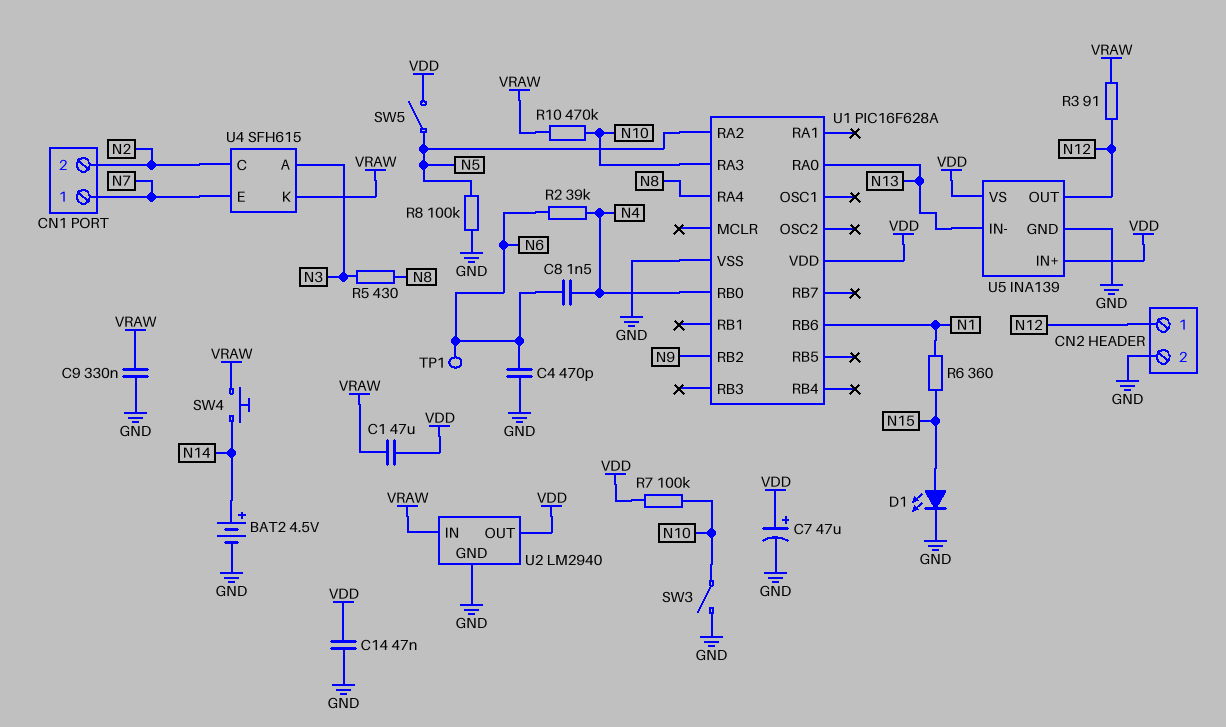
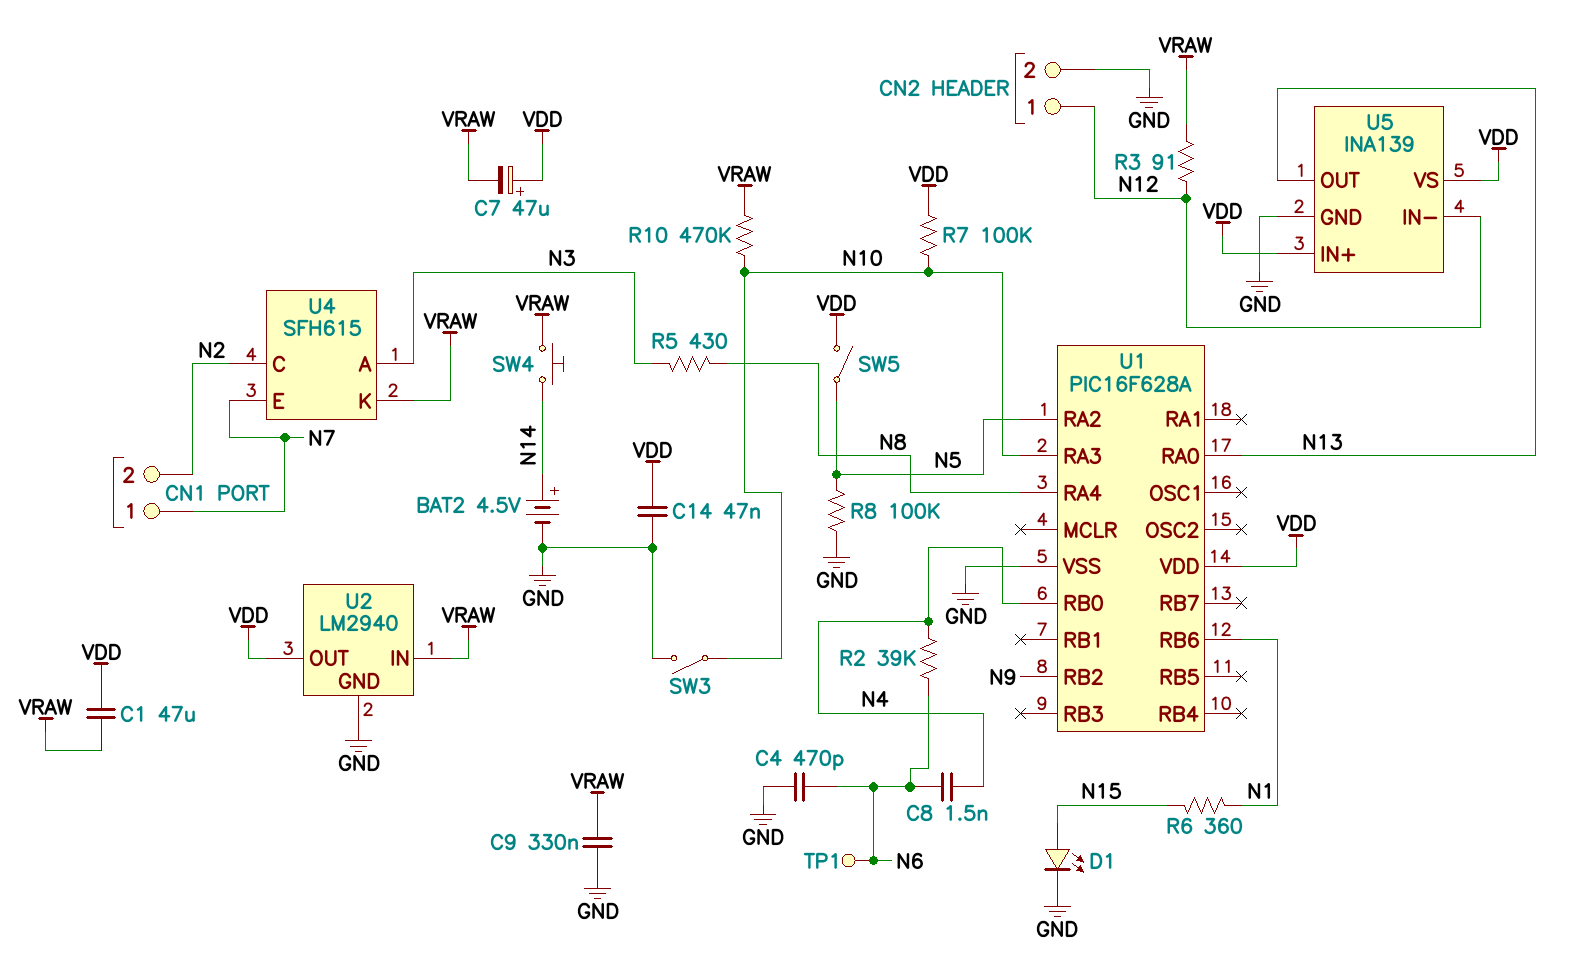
C7: 47uF (plus VDD, minus GND) -> 47uF (plus VDD, minus VRAW)
U5 pin IN-: N13 -> N12
U5 pin OUT: N12 -> N13

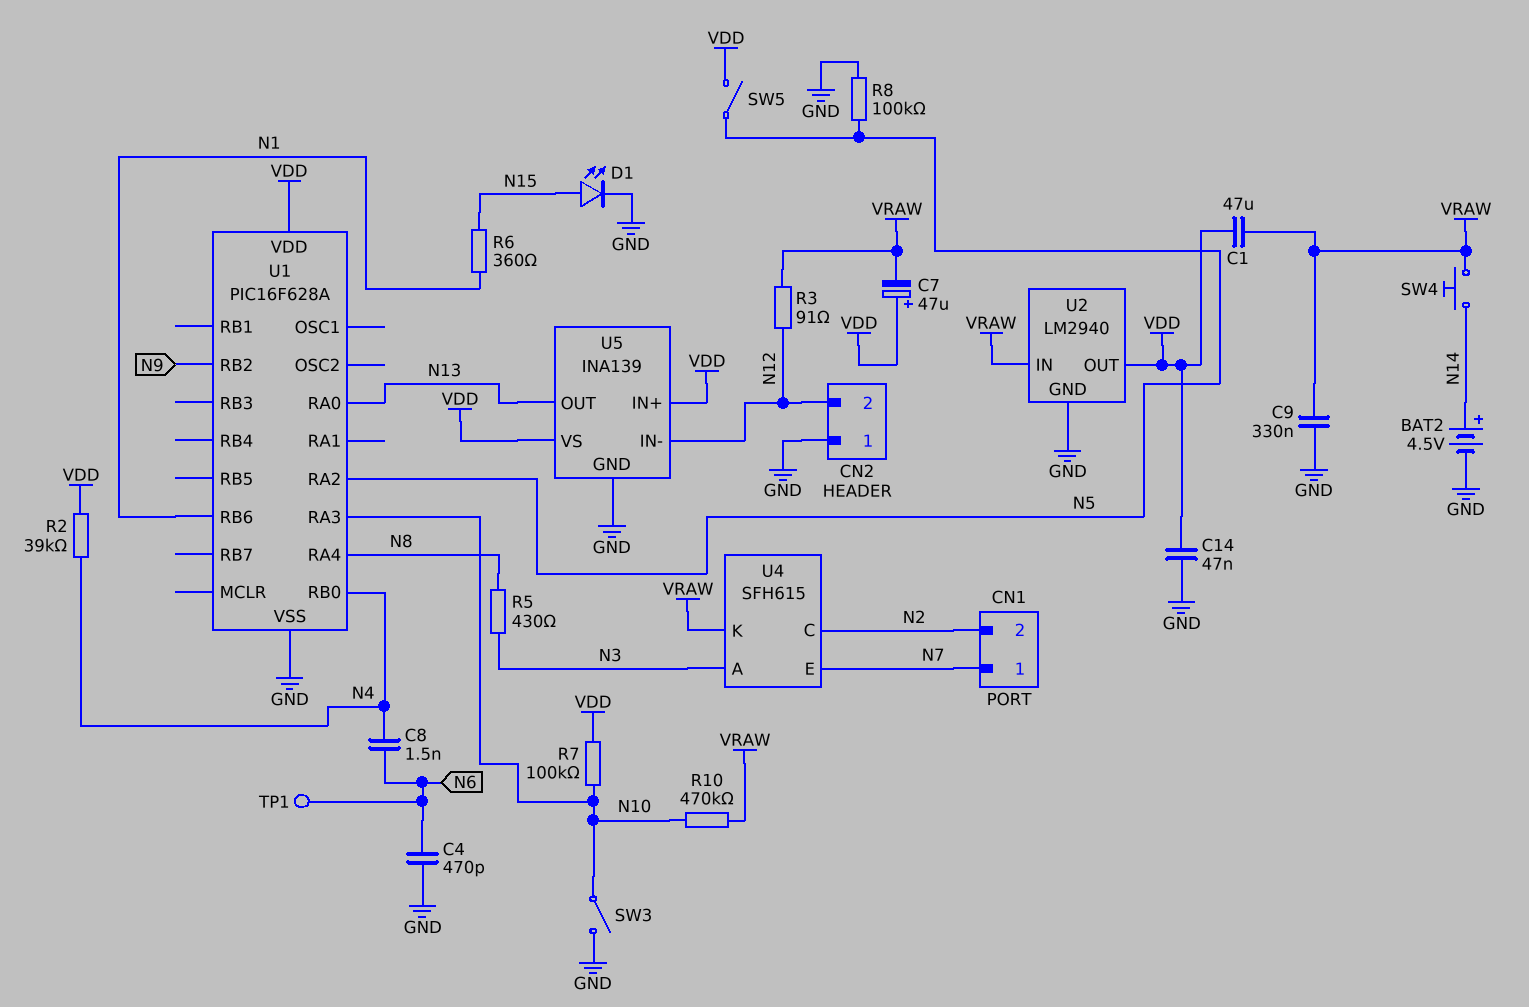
CN2 pin 1: N12 -> GND
CN2 pin 2: GND -> N12
R2: 39k (N4, N6) -> 39k (N4, VDD)

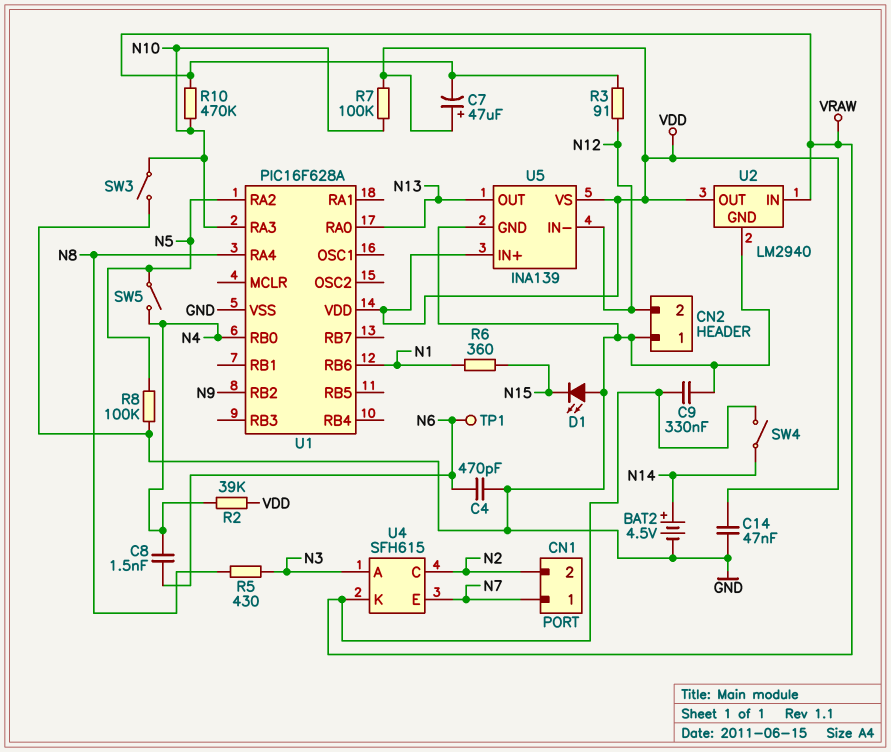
C1: 47uF (VDD, VRAW) -> none
D1: LED (A N15, K GND) -> LED (A GND, K N15)
SW4: button (N14, VRAW) -> switch (N14, VRAW)
SW5: switch (N5, VDD) -> switch (N4, N5)

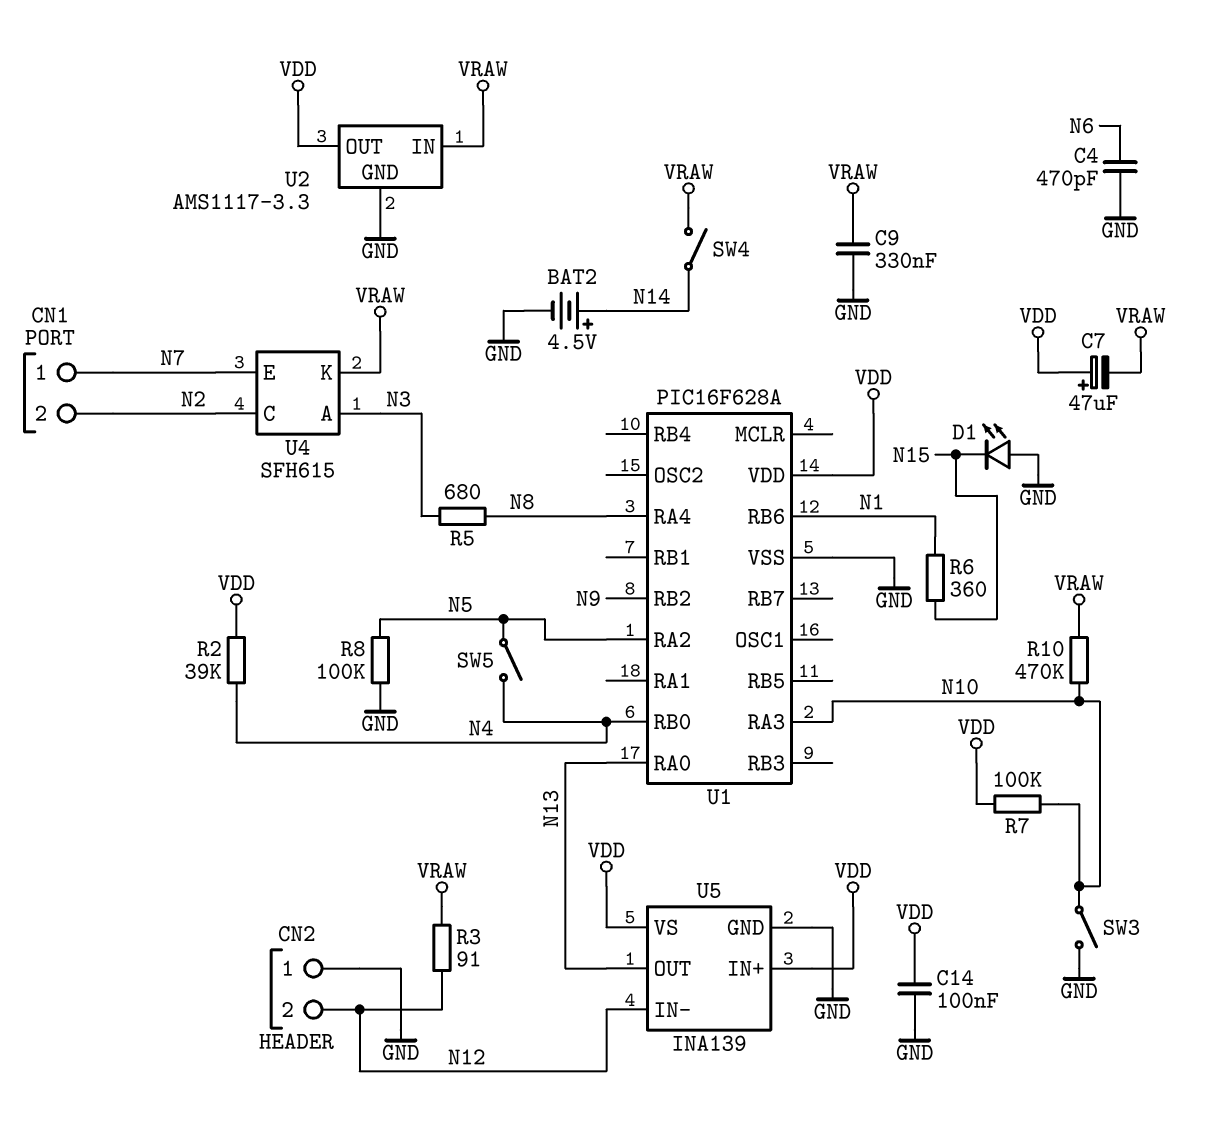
C8: 1.5nF (N4, N6) -> none
C14: 47nF (GND, VDD) -> 100nF (GND, VDD)
R5: 430 (N3, N8) -> 680 (N3, N8)
TP1: test point (N6) -> none
U2: LM2940 -> AMS1117-3.3

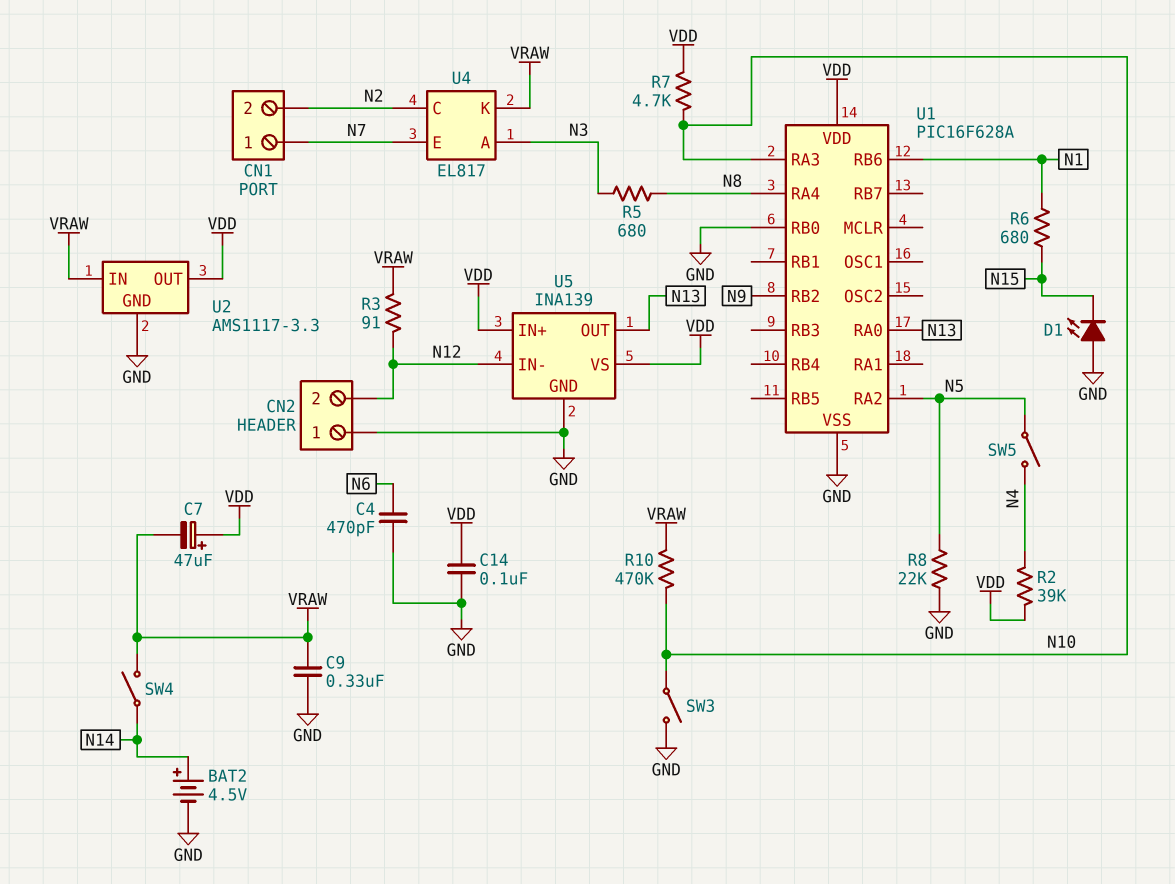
R6: 360 (N1, N15) -> 680 (N1, N15)
R7: 100k (N10, VDD) -> 4.7k (N10, VDD)
R8: 100k (GND, N5) -> 22k (GND, N5)
U1 pin RB0: N4 -> GND
U4: SFH615 -> EL817

